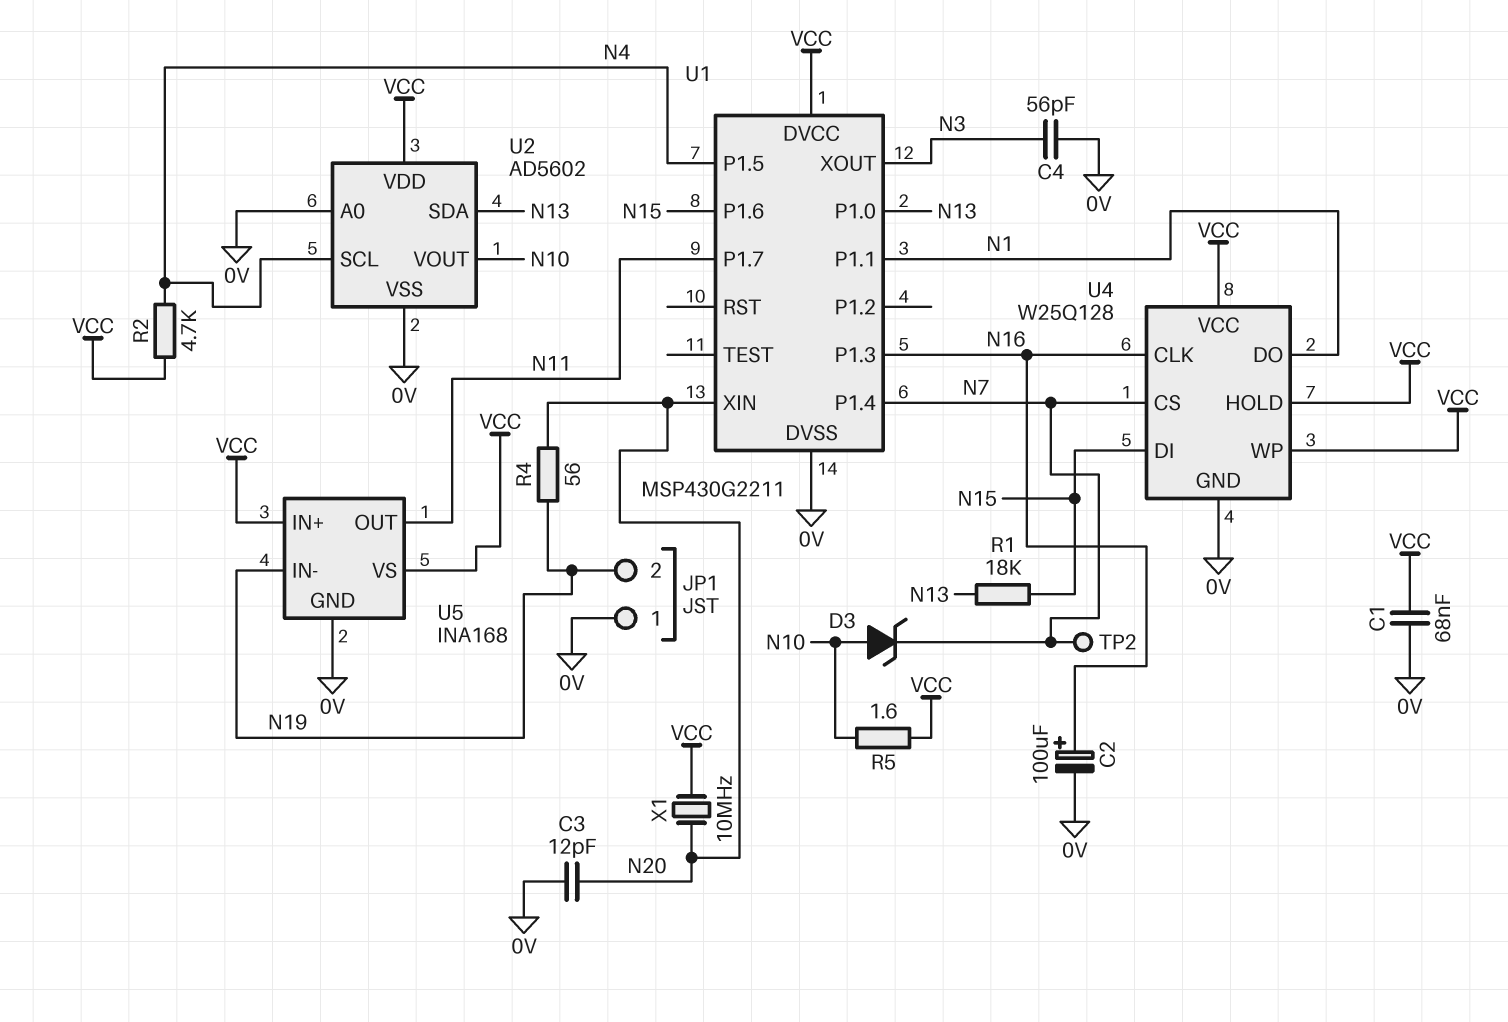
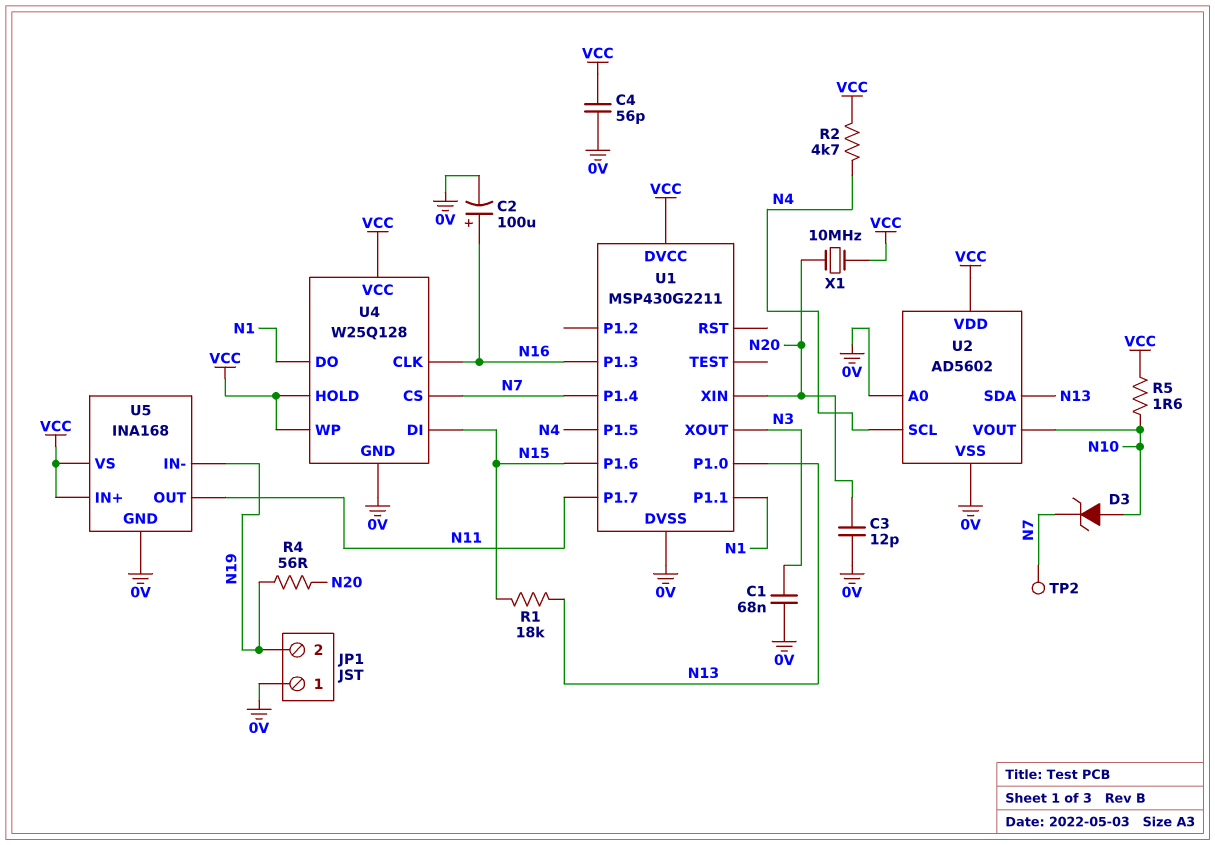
C1: 68nF (0V, VCC) -> 68nF (0V, N3)
C4: 56pF (0V, N3) -> 56pF (0V, VCC)

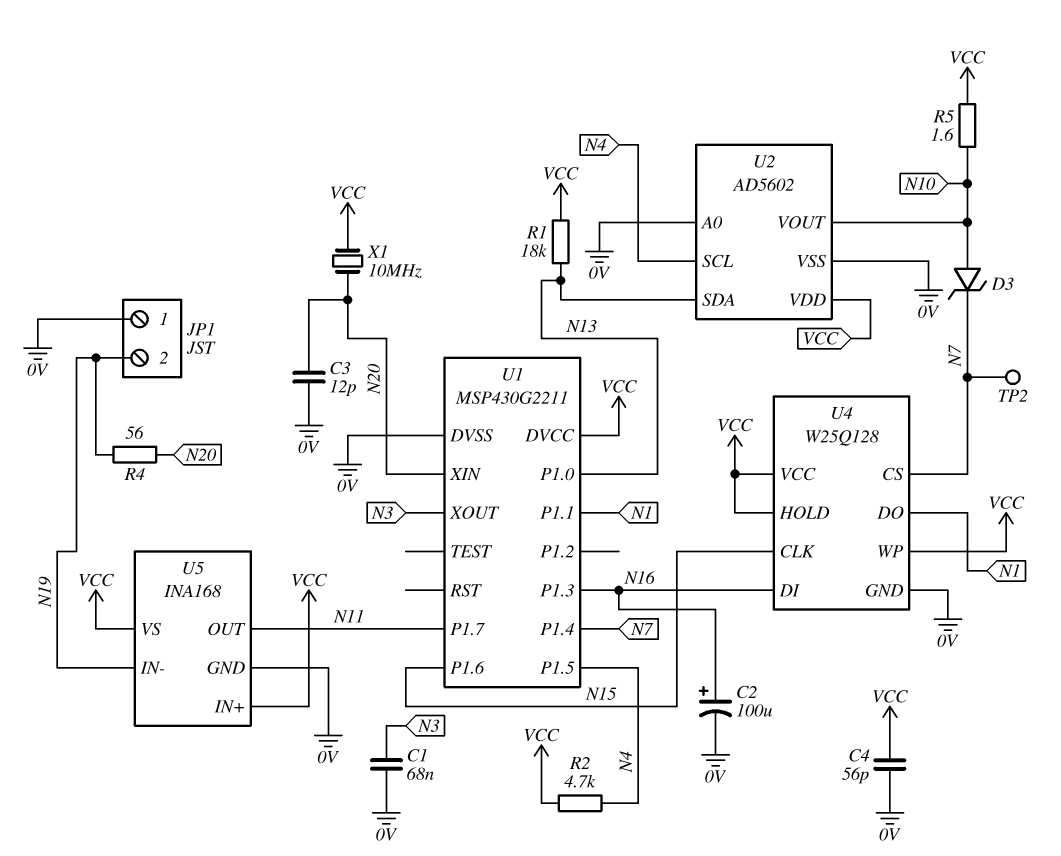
R1: 18k (N13, N15) -> 18k (N13, VCC)
U4 pin CLK: N16 -> N15
U4 pin DI: N15 -> N16

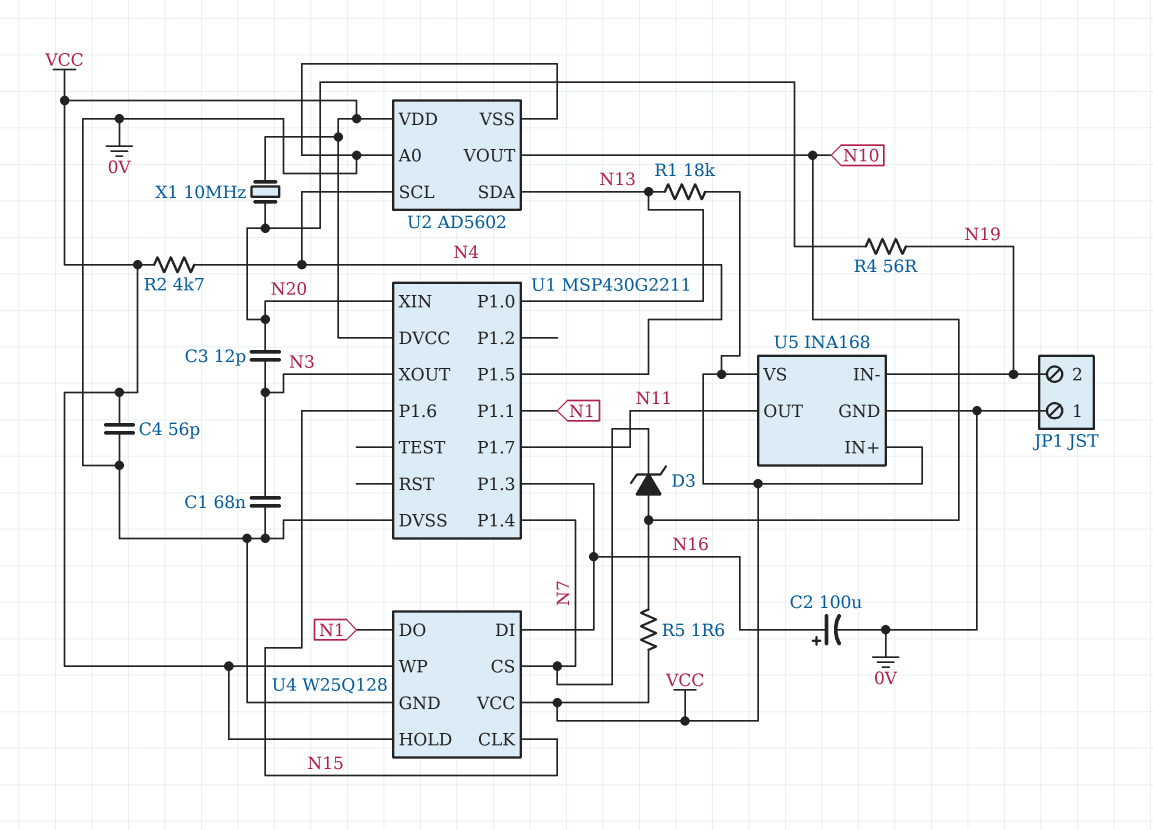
C3: 12pF (0V, N20) -> 12pF (N3, N20)
TP2: test point (N7) -> none

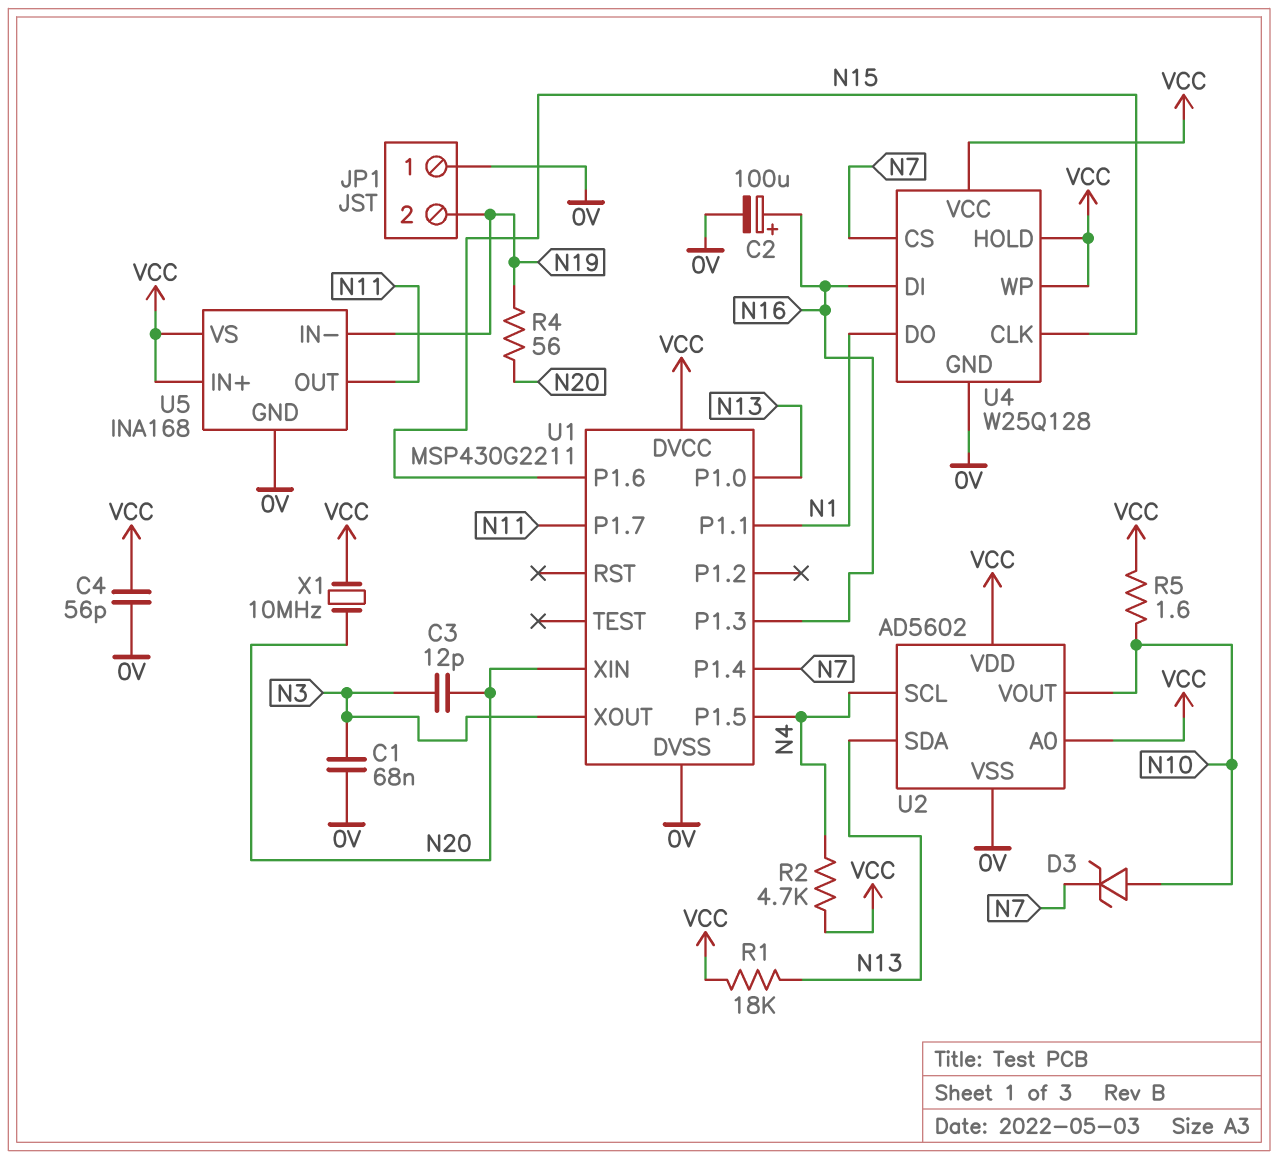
U2 pin A0: 0V -> VCC

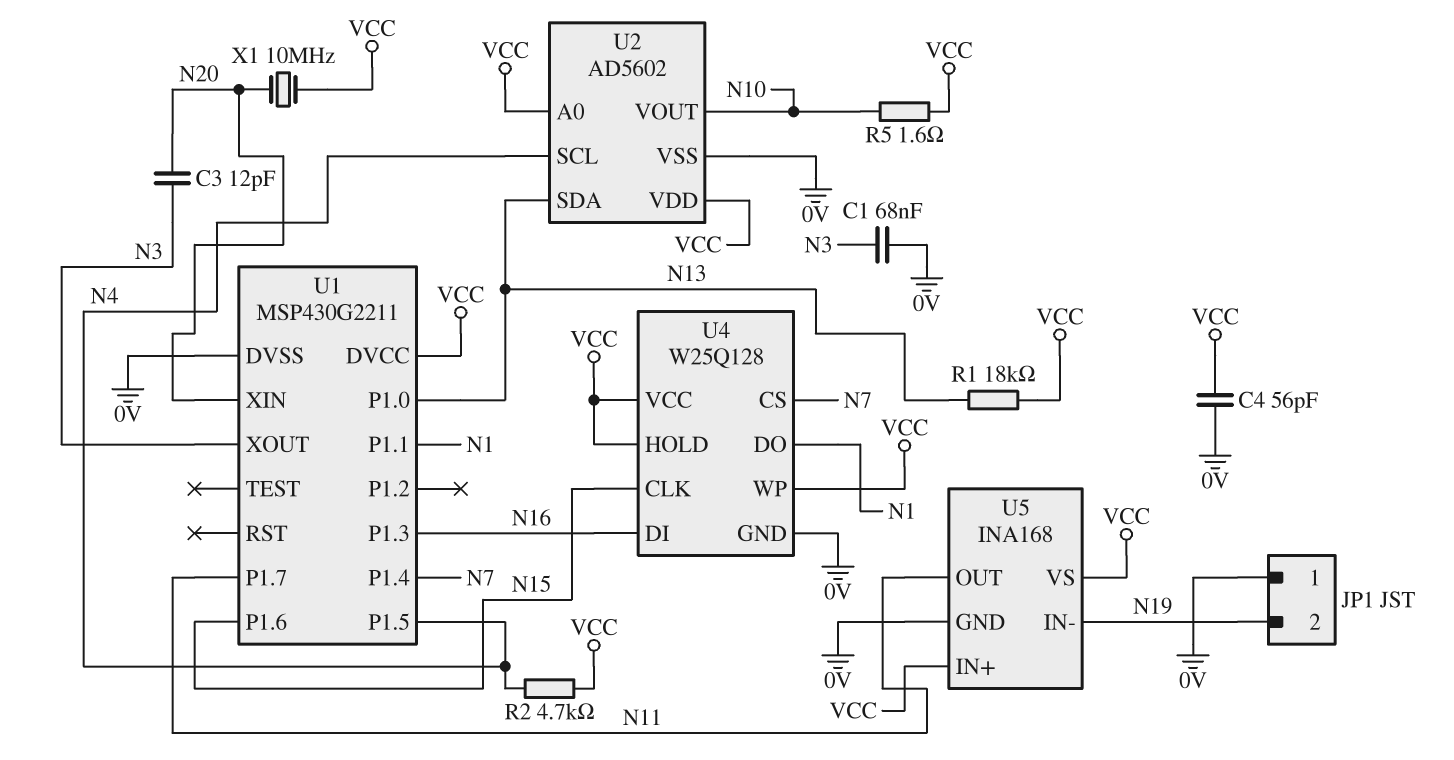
C2: 100uF (plus N16, minus 0V) -> none
D3: zener (A N10, K N7) -> none
R4: 56 (N19, N20) -> none

